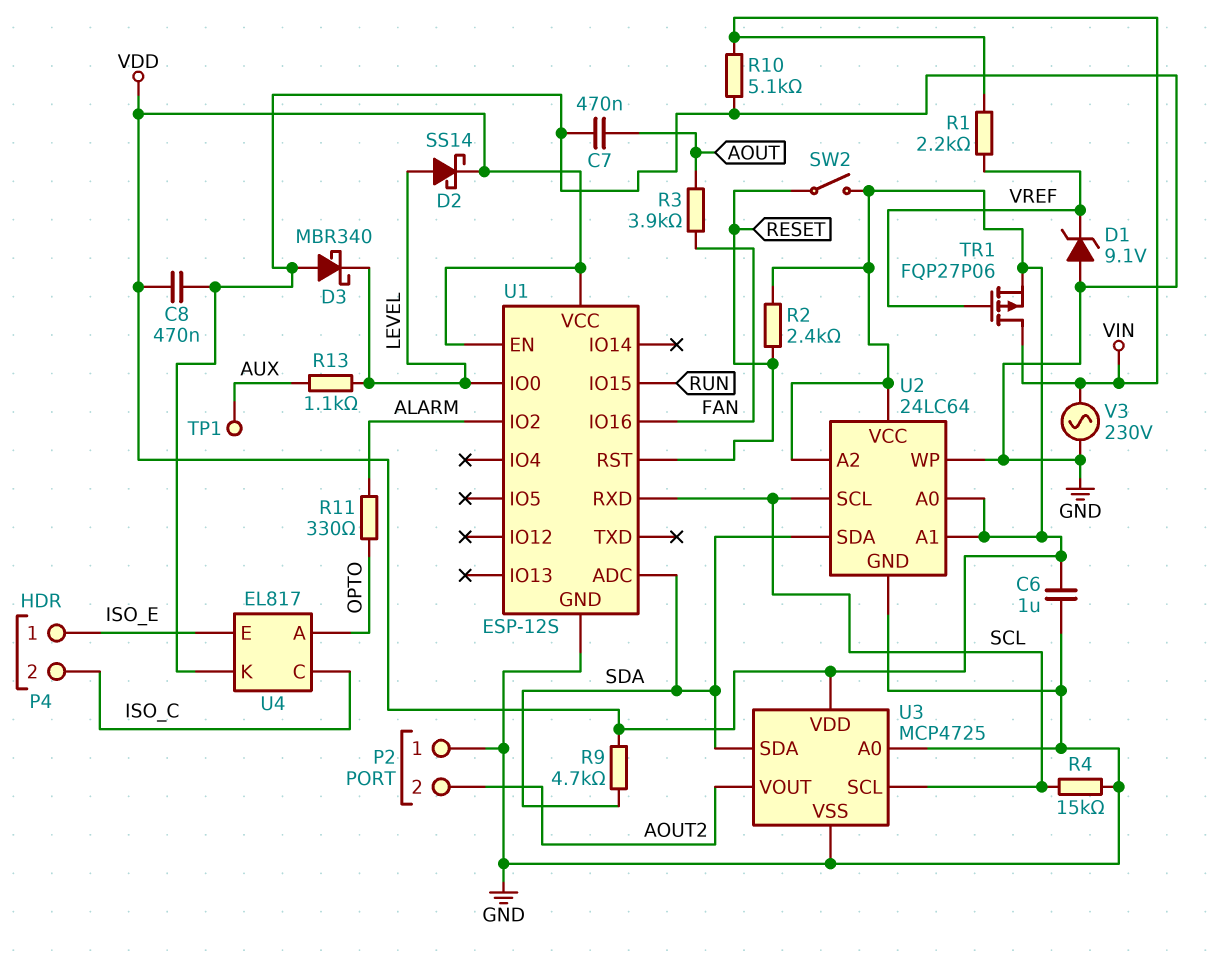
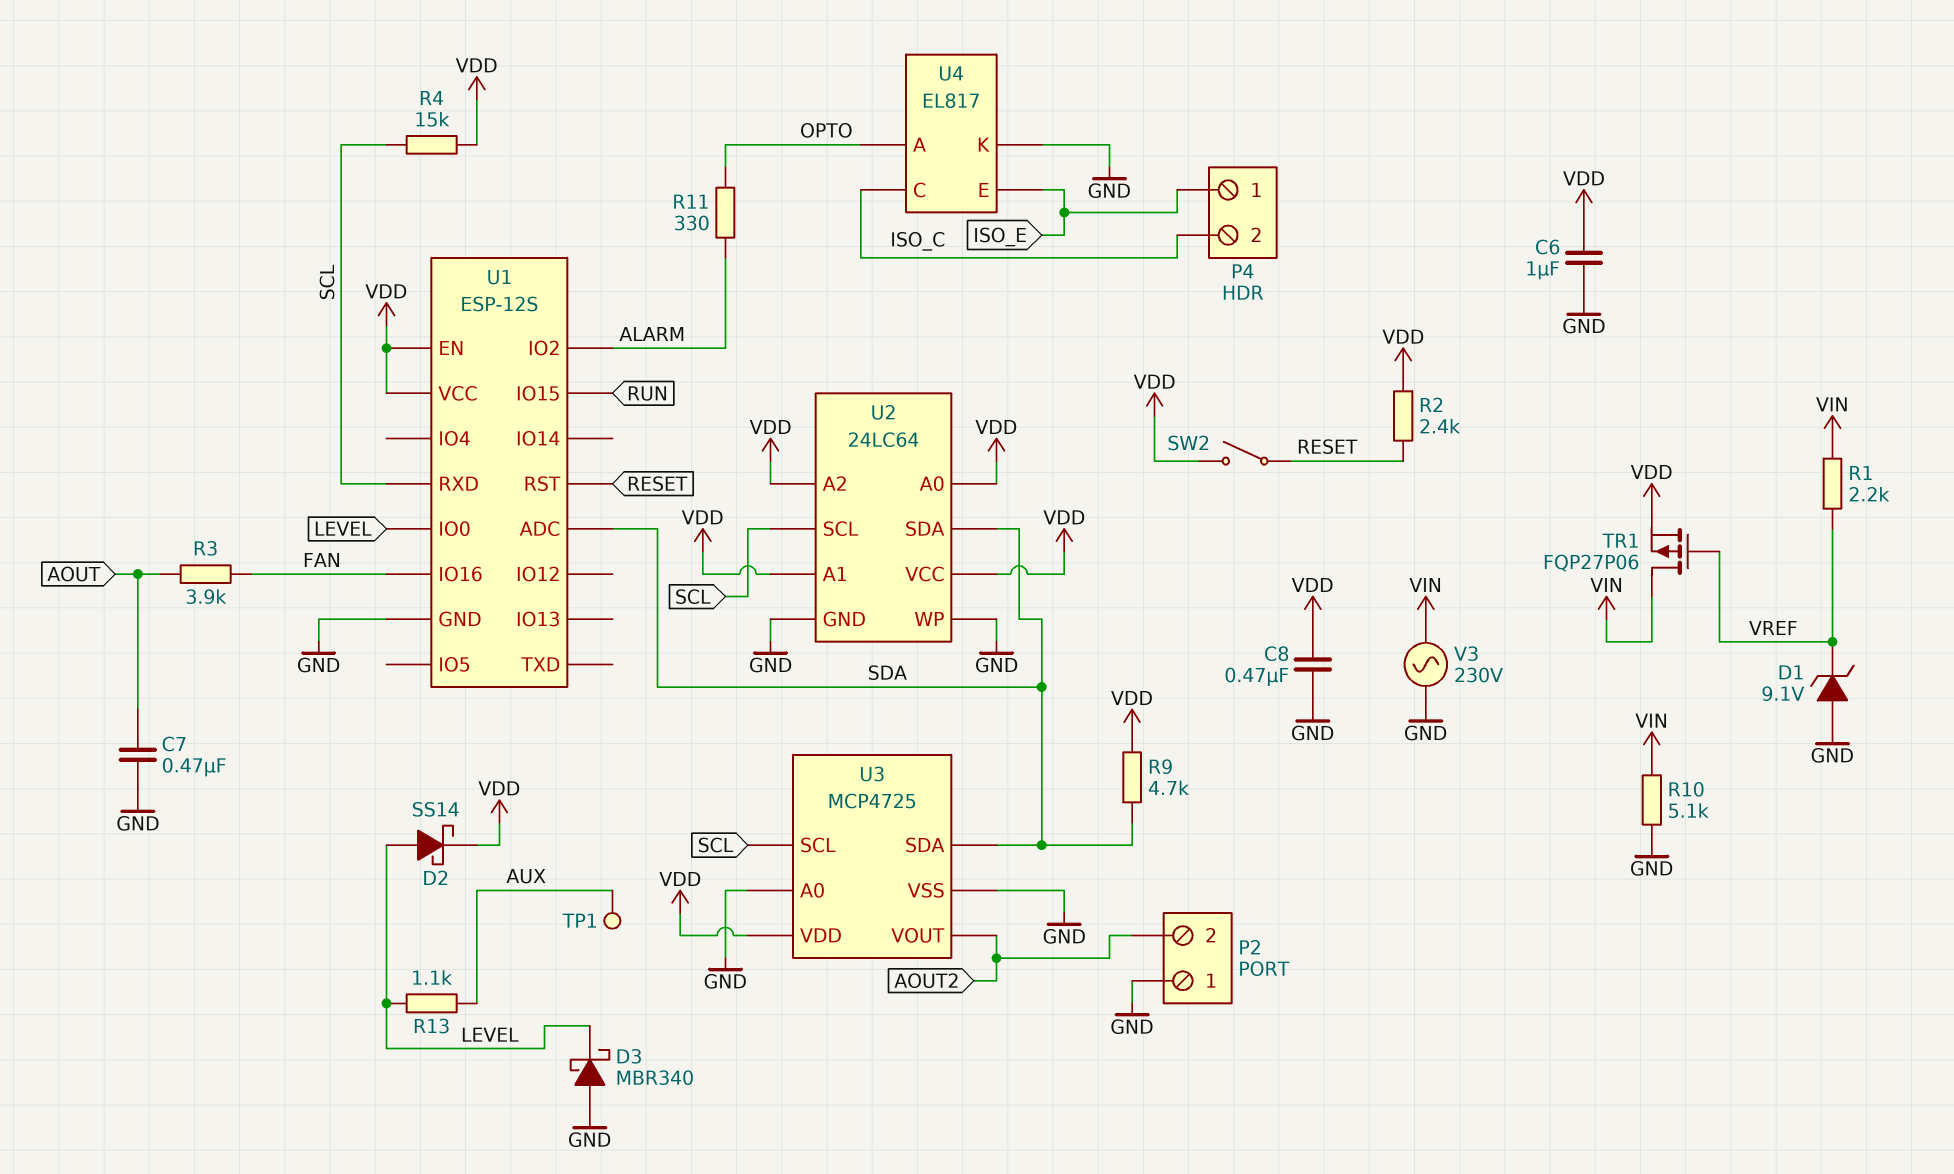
R4: 15k (GND, SCL) -> 15k (SCL, VDD)

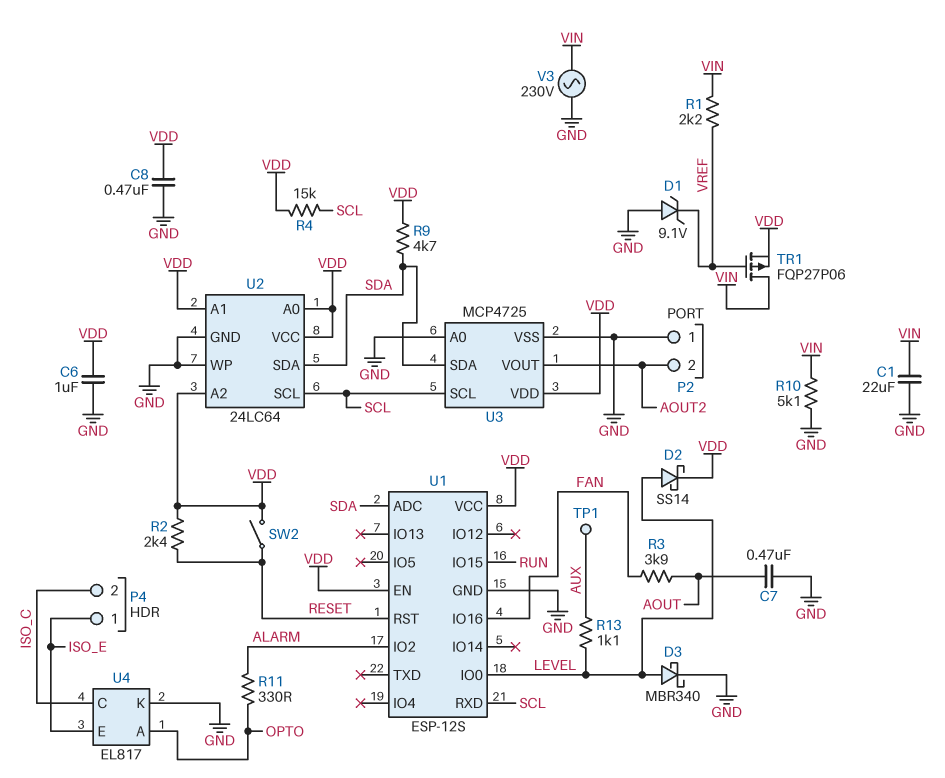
C1: none -> 22uF (GND, VIN)
D3: schottky MBR340 (A GND, K LEVEL) -> schottky MBR340 (A LEVEL, K GND)

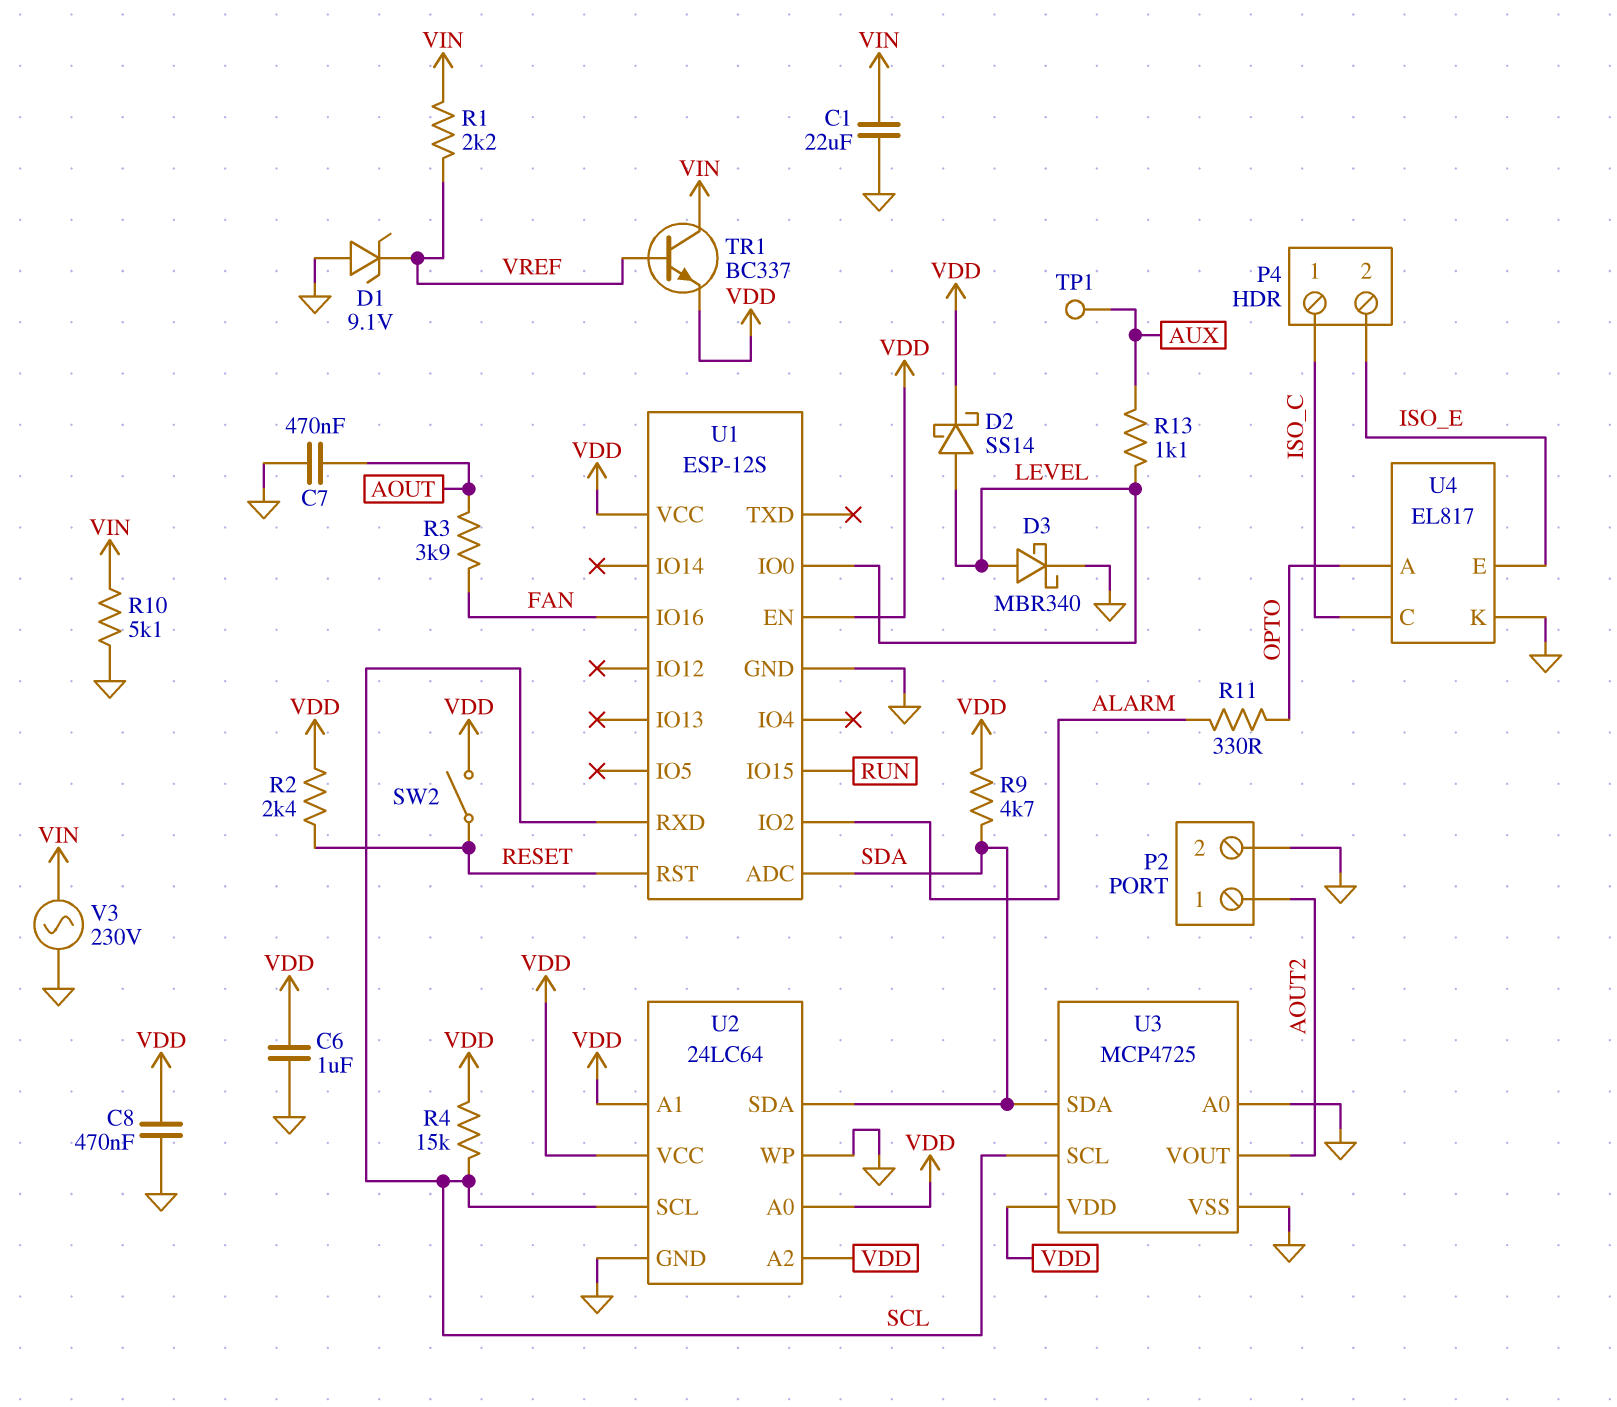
P2 pin 1: GND -> AOUT2
P2 pin 2: AOUT2 -> GND
P4 pin 1: ISO_E -> ISO_C
P4 pin 2: ISO_C -> ISO_E
TR1: PMOS FQP27P06 (G VREF, D VIN, S VDD) -> NPN BC337 (B VREF, C VIN, E VDD)

